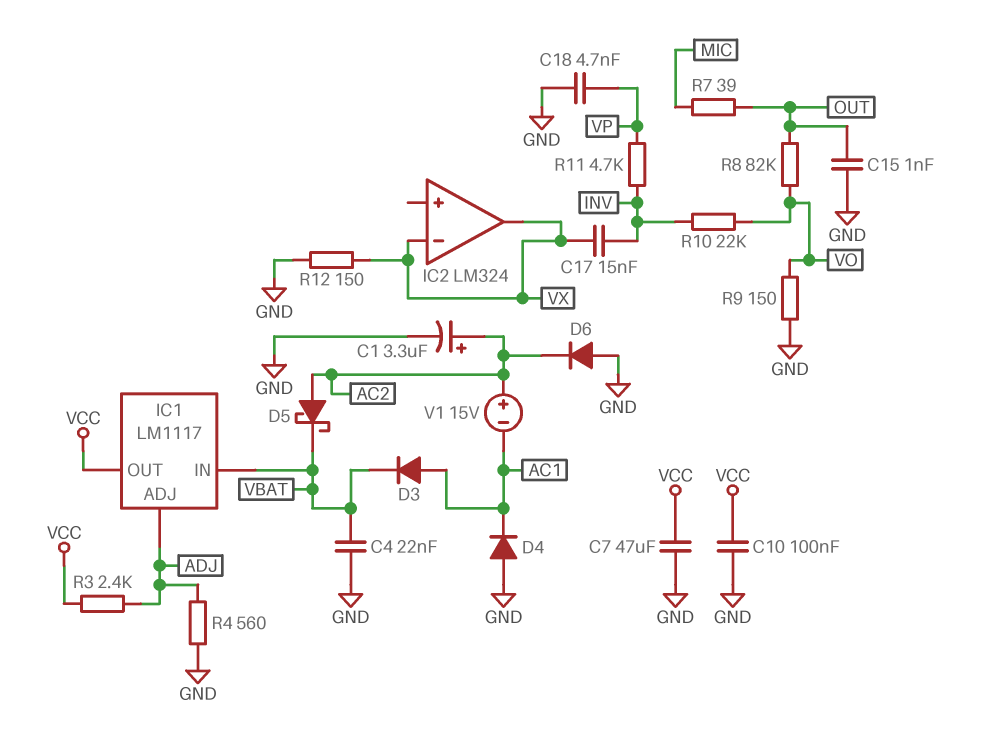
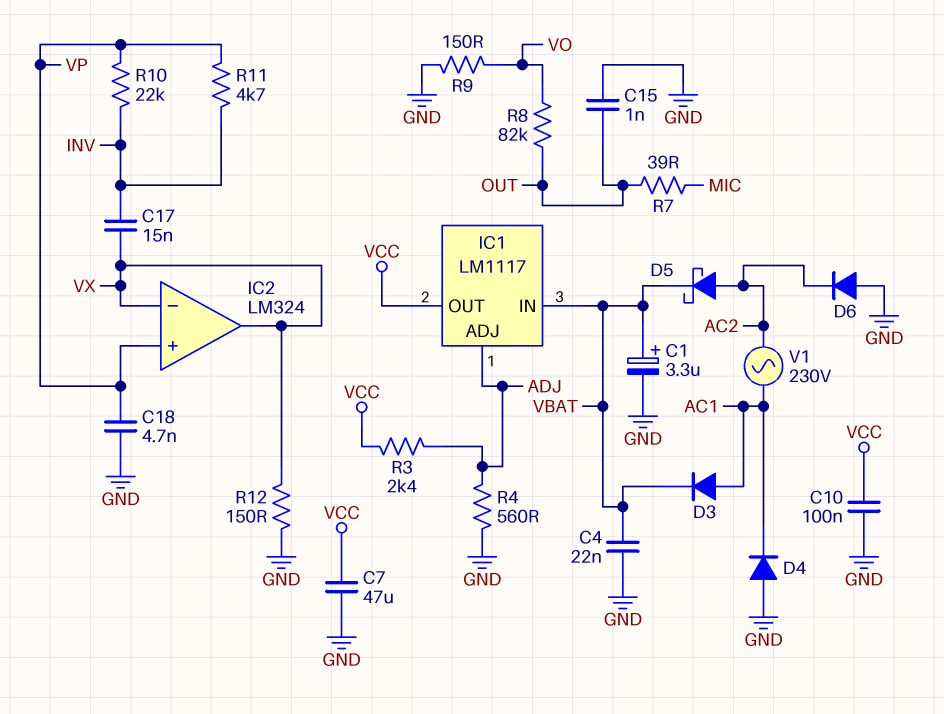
C1: 3.3uF (plus AC2, minus GND) -> 3.3uF (plus VBAT, minus GND)
IC2 pin in+: none -> VP
R10: 22k (INV, VO) -> 22k (INV, VP)
V1: 15V (plus AC2, minus AC1) -> AC 230V (AC1, AC2)

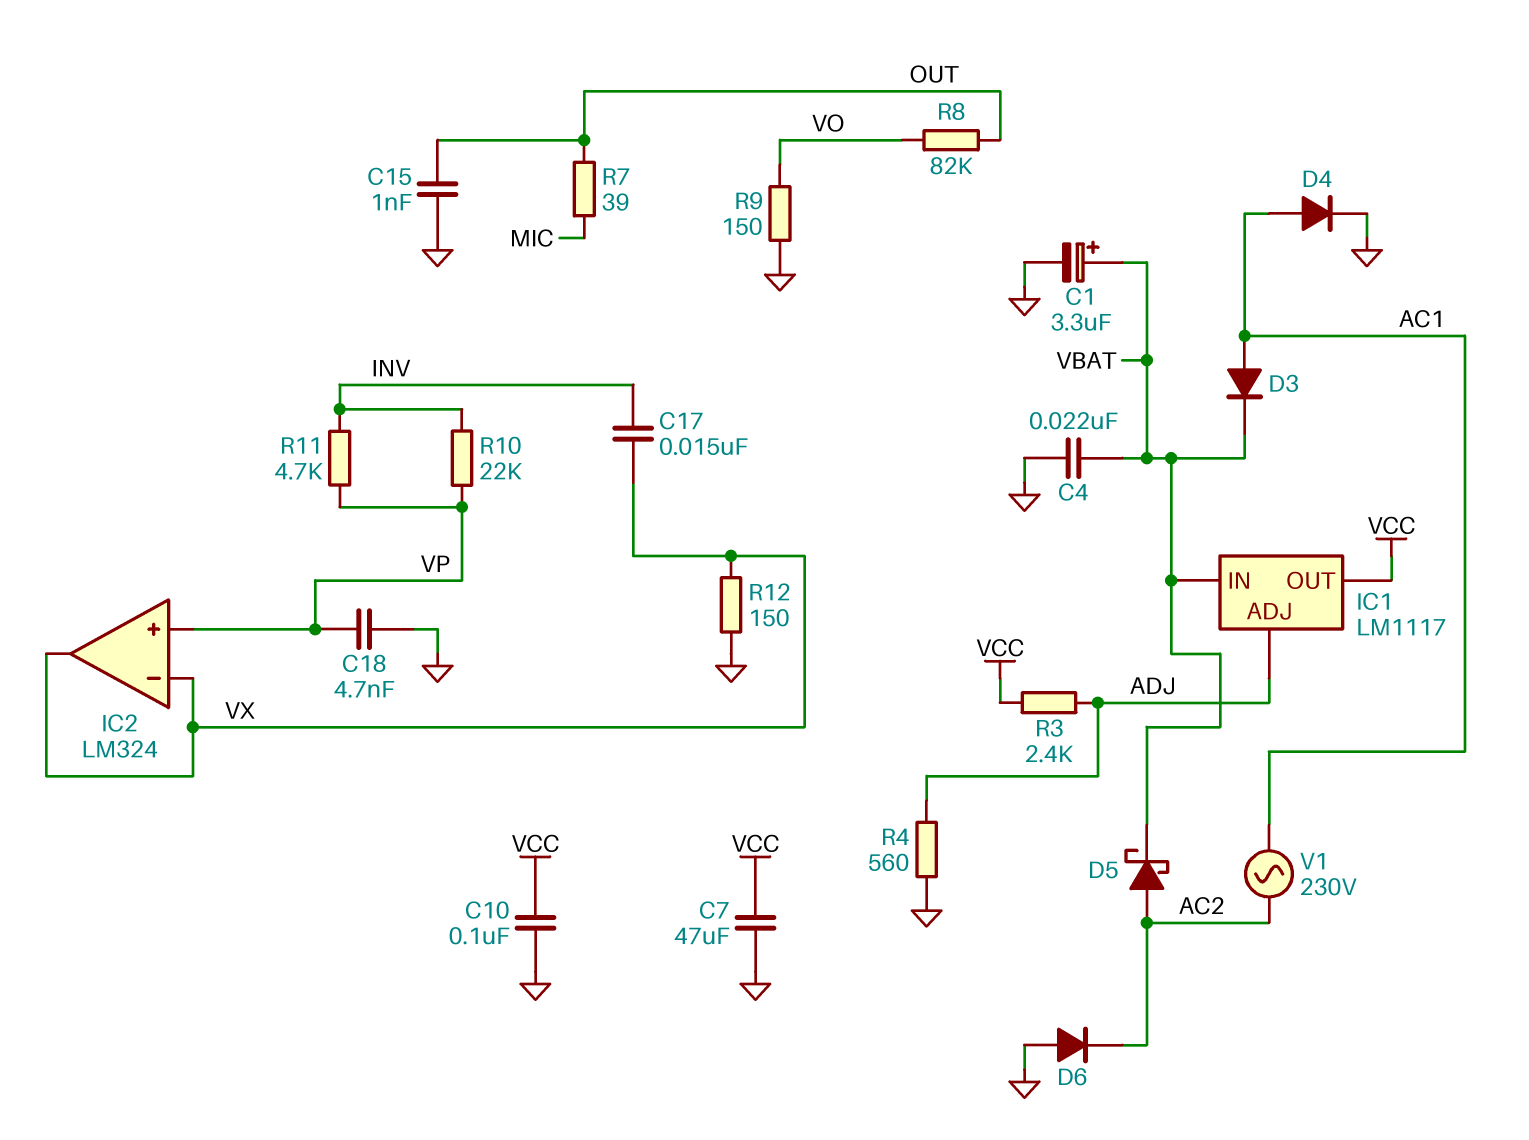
D4: diode (A GND, K AC1) -> diode (A AC1, K GND)

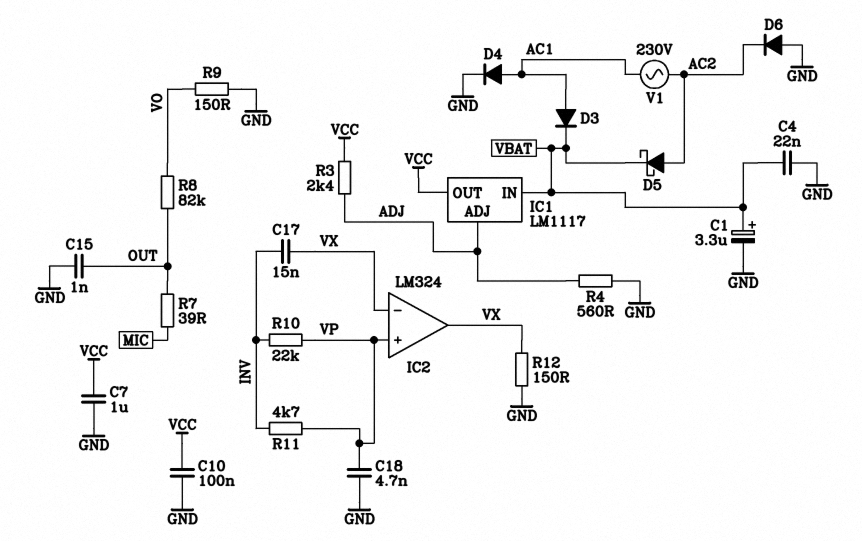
C7: 47uF (GND, VCC) -> 1uF (GND, VCC)

